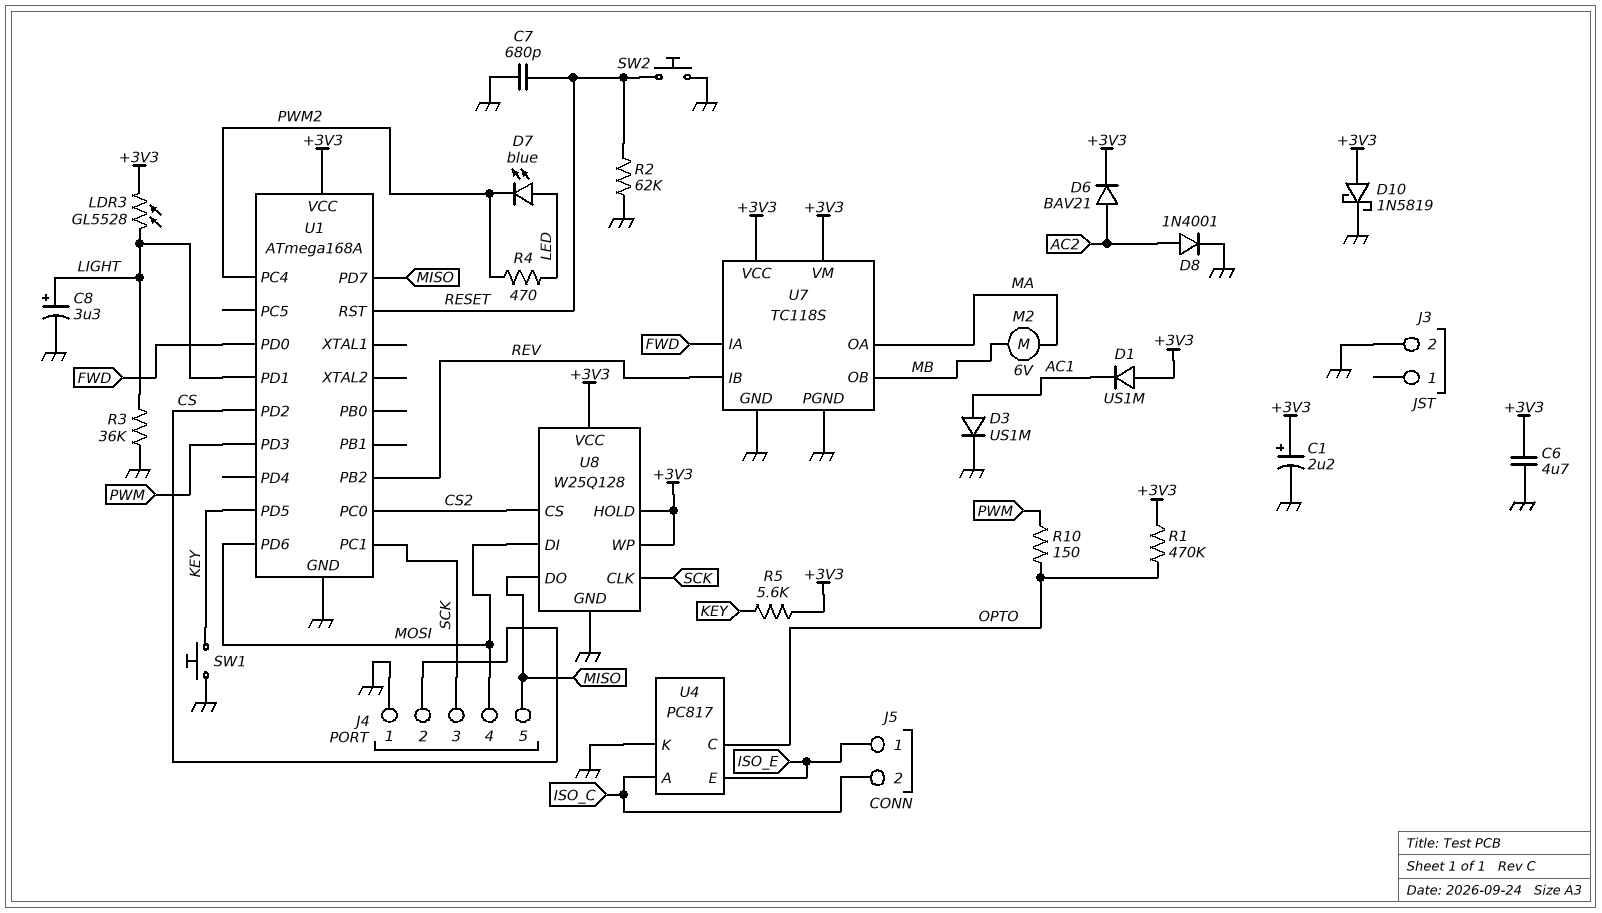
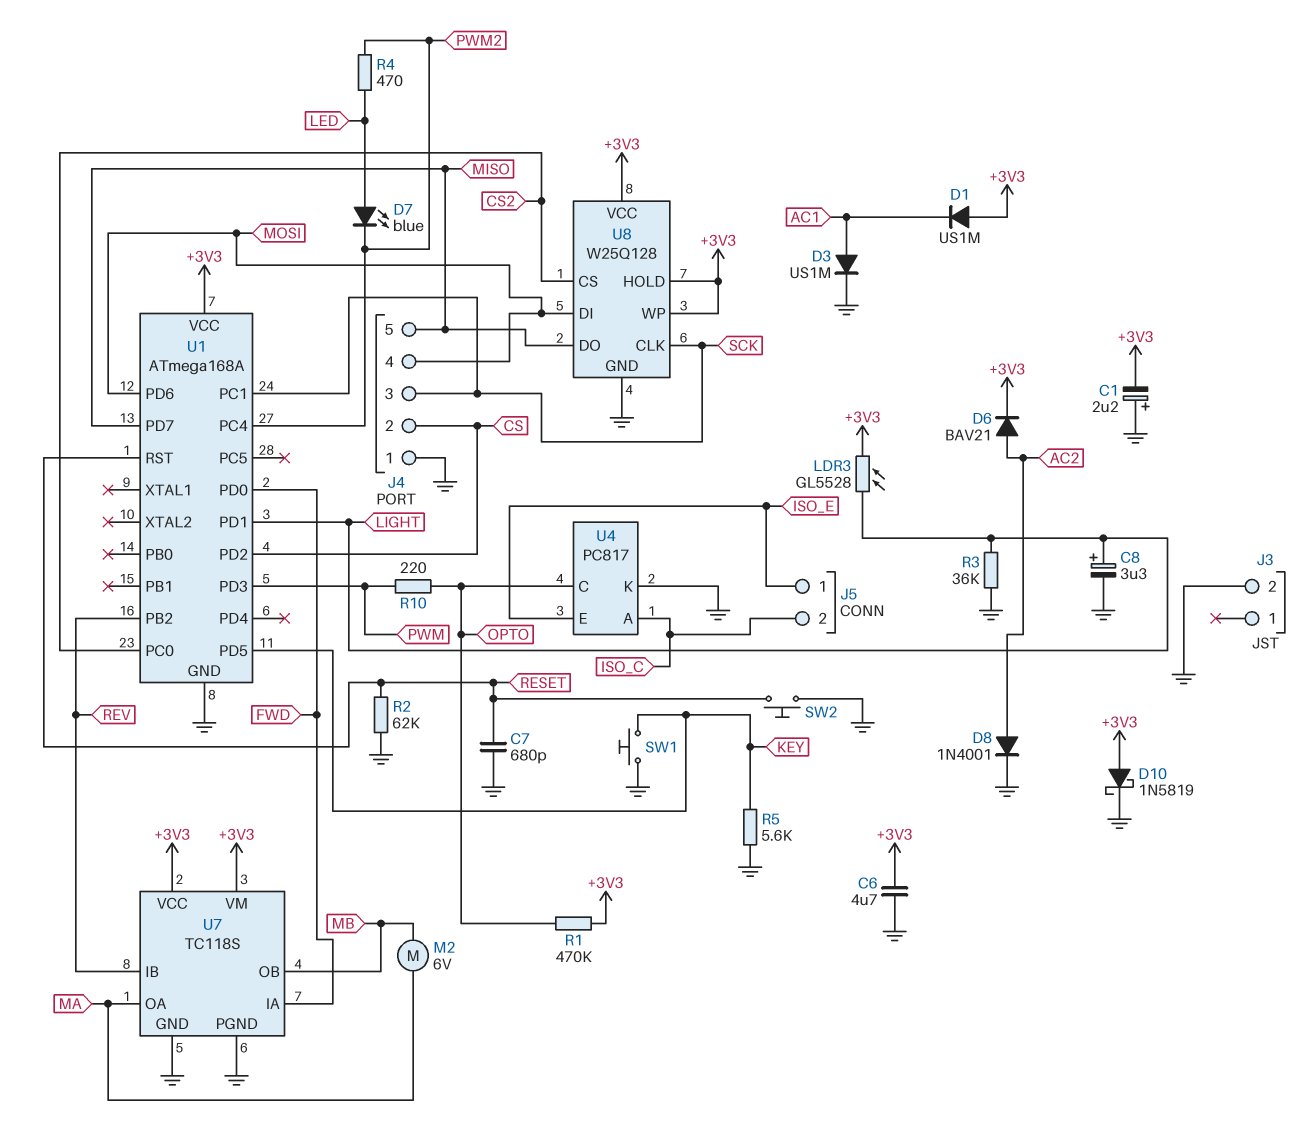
C1: 2.2uF (plus +3V3, minus GND) -> 2.2uF (plus GND, minus +3V3)
R5: 5.6k (+3V3, KEY) -> 5.6k (GND, KEY)
R10: 150 (OPTO, PWM) -> 220 (OPTO, PWM)

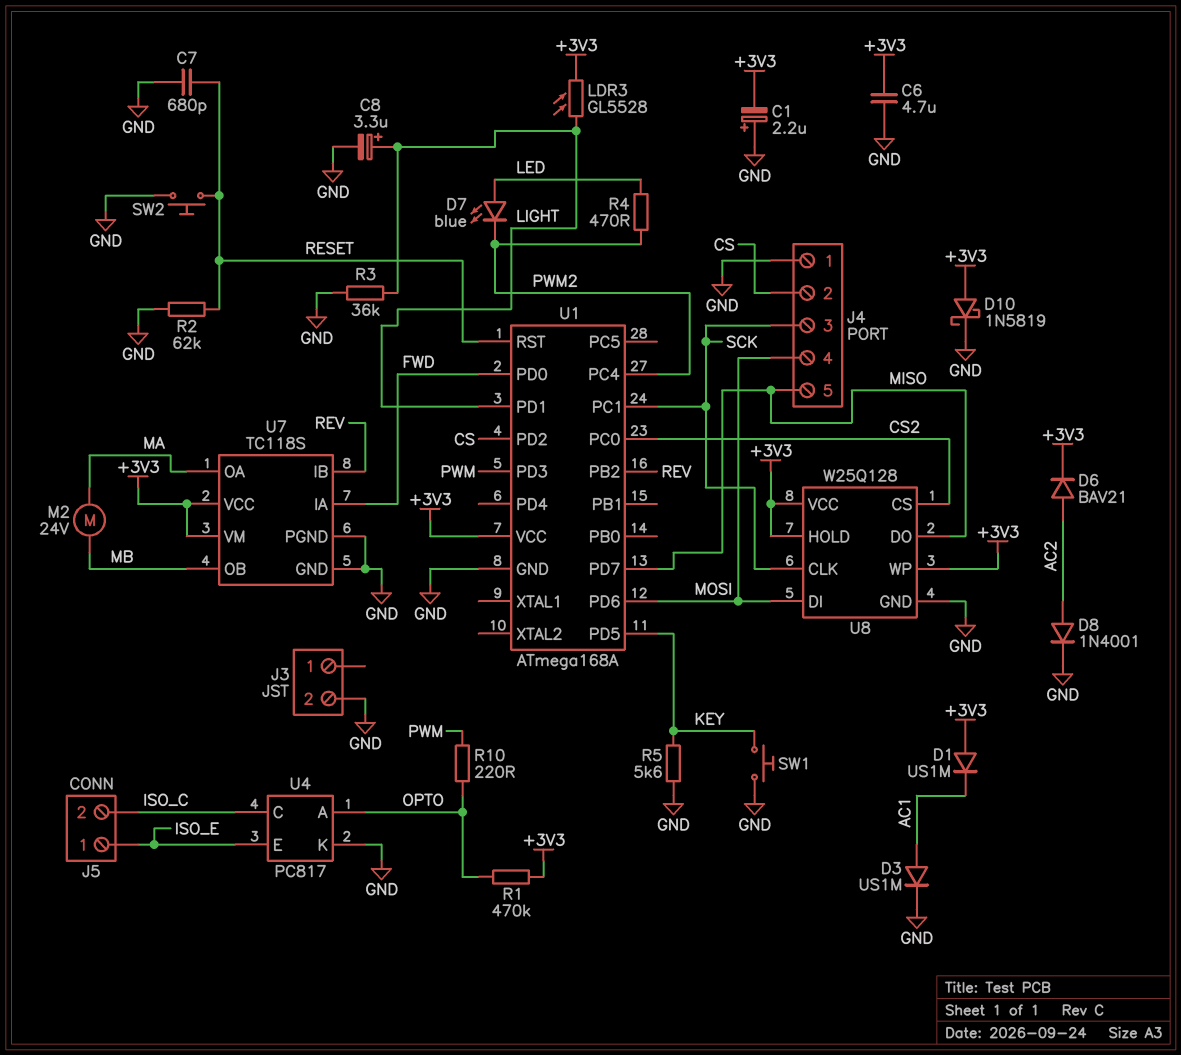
M2: motor 6V (MA, MB) -> motor 24V (MA, MB)
U4 pin A: ISO_C -> OPTO
U4 pin C: OPTO -> ISO_C

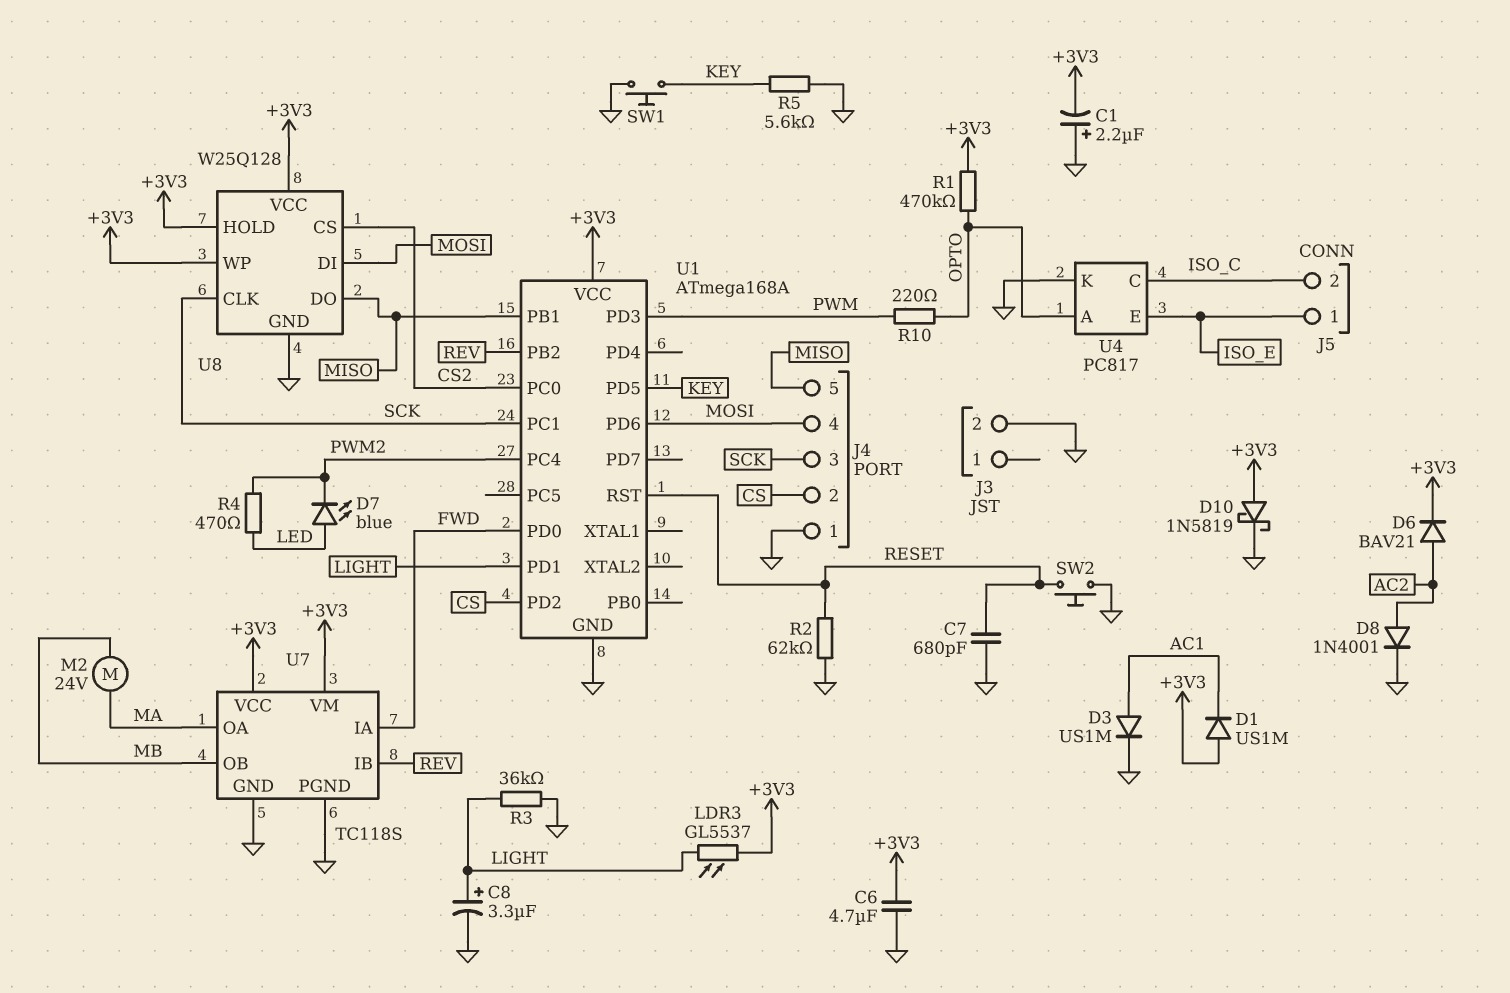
LDR3: GL5528 (+3V3, LIGHT) -> GL5537 (+3V3, LIGHT)
U1 pin PB1: none -> MISO
U1 pin PD7: MISO -> none

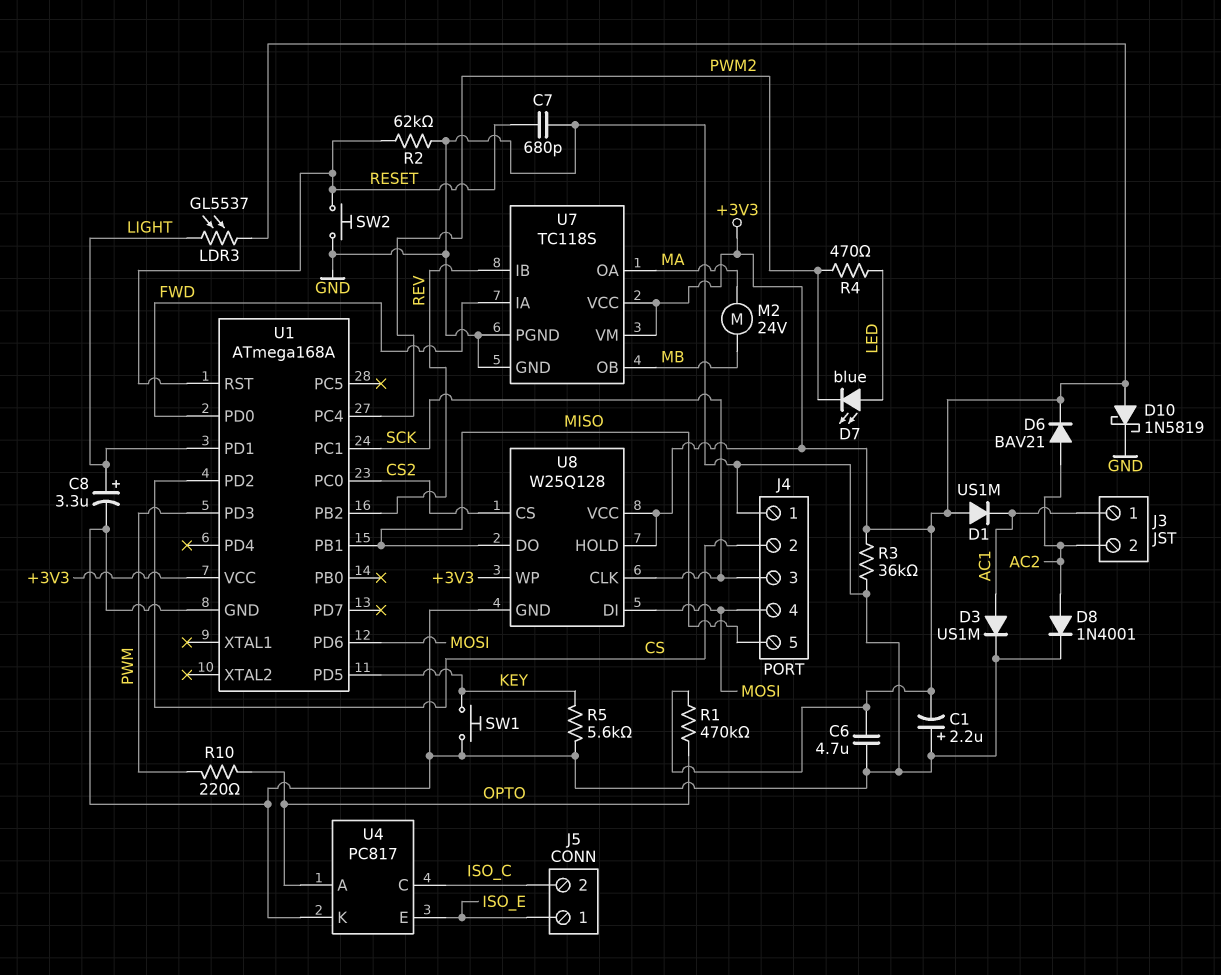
J3 pin 1: none -> AC1
J3 pin 2: GND -> AC2
R3: 36k (GND, LIGHT) -> 36k (+3V3, GND)

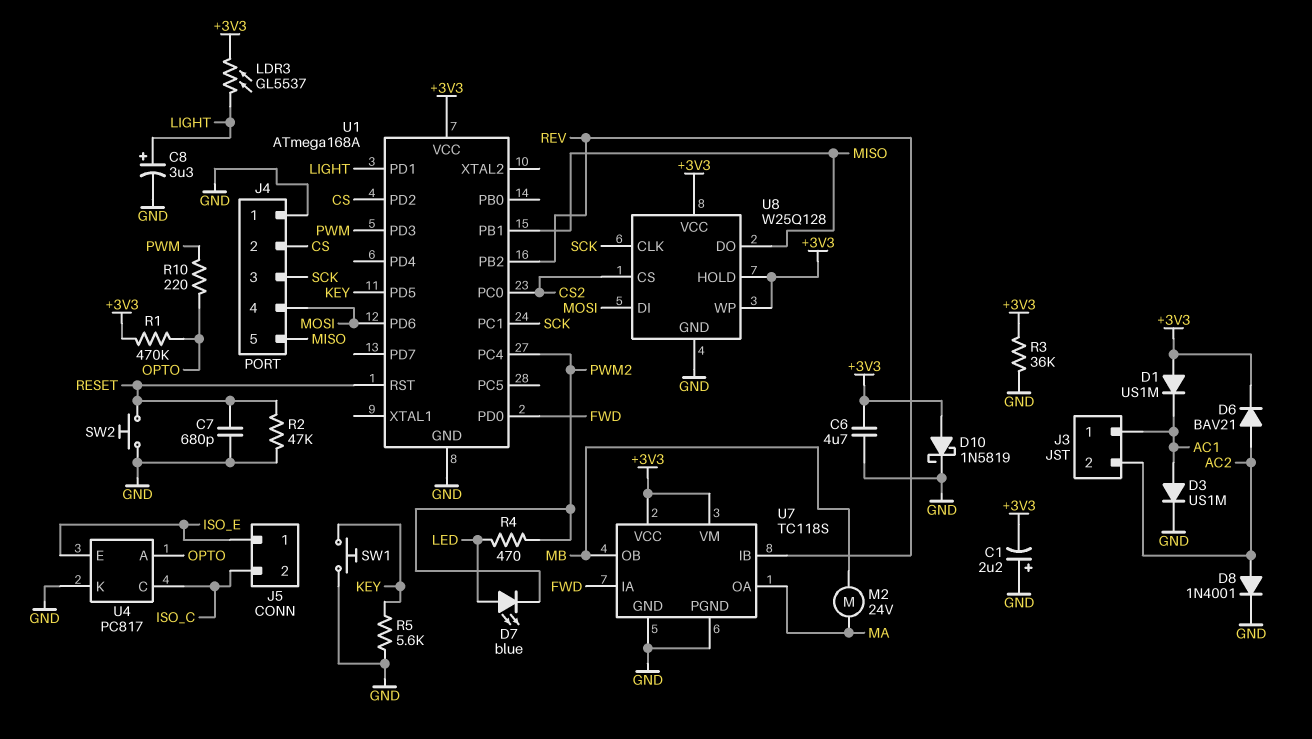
R2: 62k (GND, RESET) -> 47k (GND, RESET)

